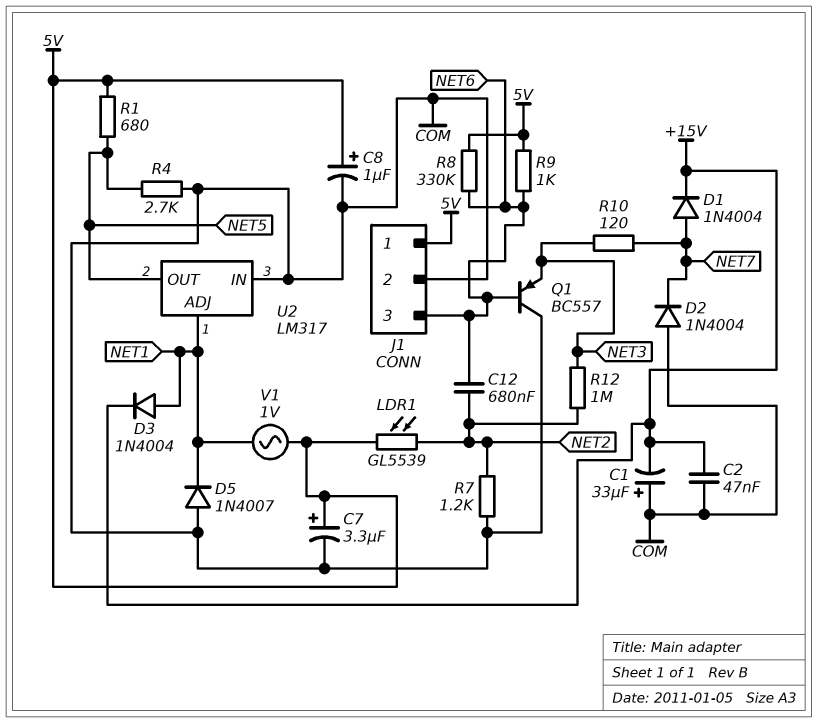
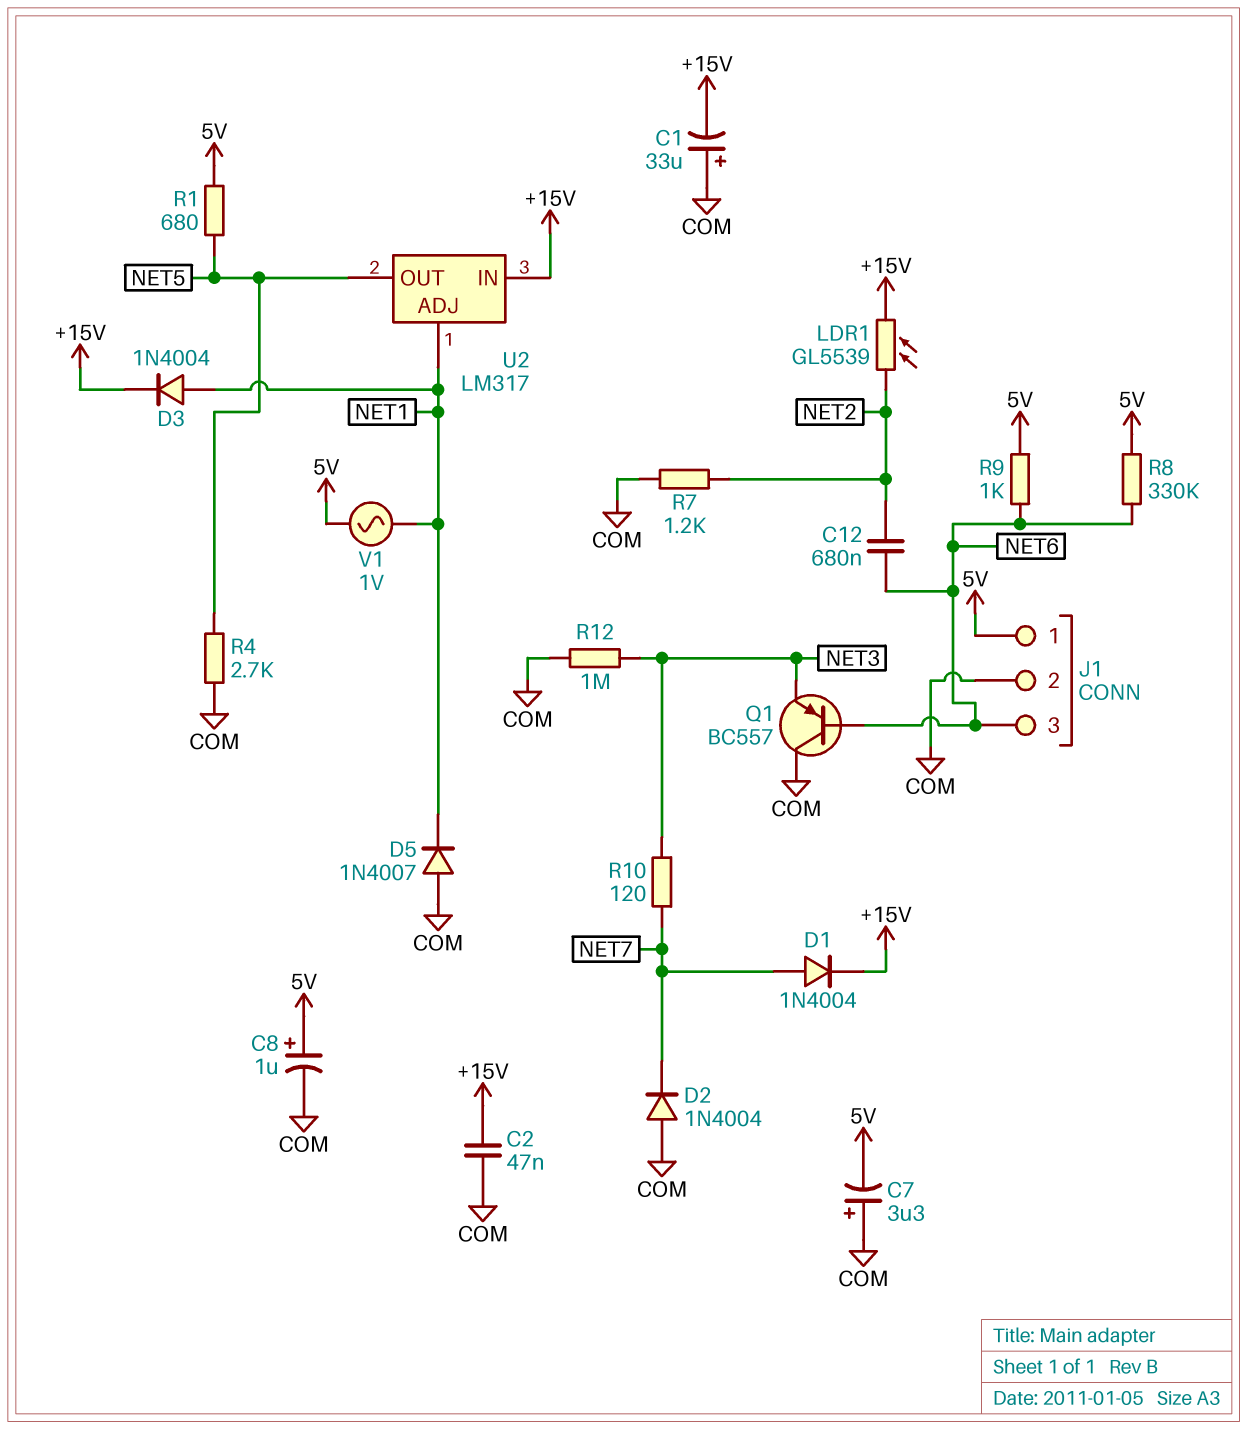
C7: 3.3uF (plus 5V, minus COM) -> 3.3uF (plus COM, minus 5V)
LDR1: GL5539 (5V, NET2) -> GL5539 (+15V, NET2)
R12: 1M (NET2, NET3) -> 1M (COM, NET3)
U2 pin IN: COM -> +15V

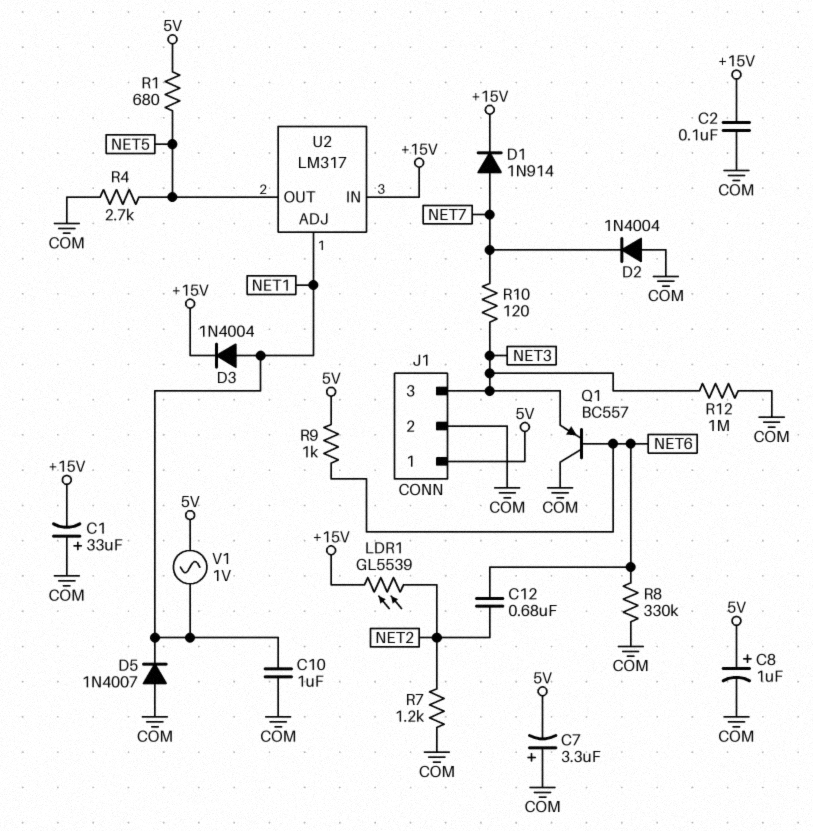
C2: 47nF (+15V, COM) -> 100nF (+15V, COM)
C10: none -> 1uF (COM, NET1)
D1: diode 1N4004 (A NET7, K +15V) -> diode 1N914 (A NET7, K +15V)
J1 pin 3: NET6 -> NET3
R8: 330k (5V, NET6) -> 330k (COM, NET6)

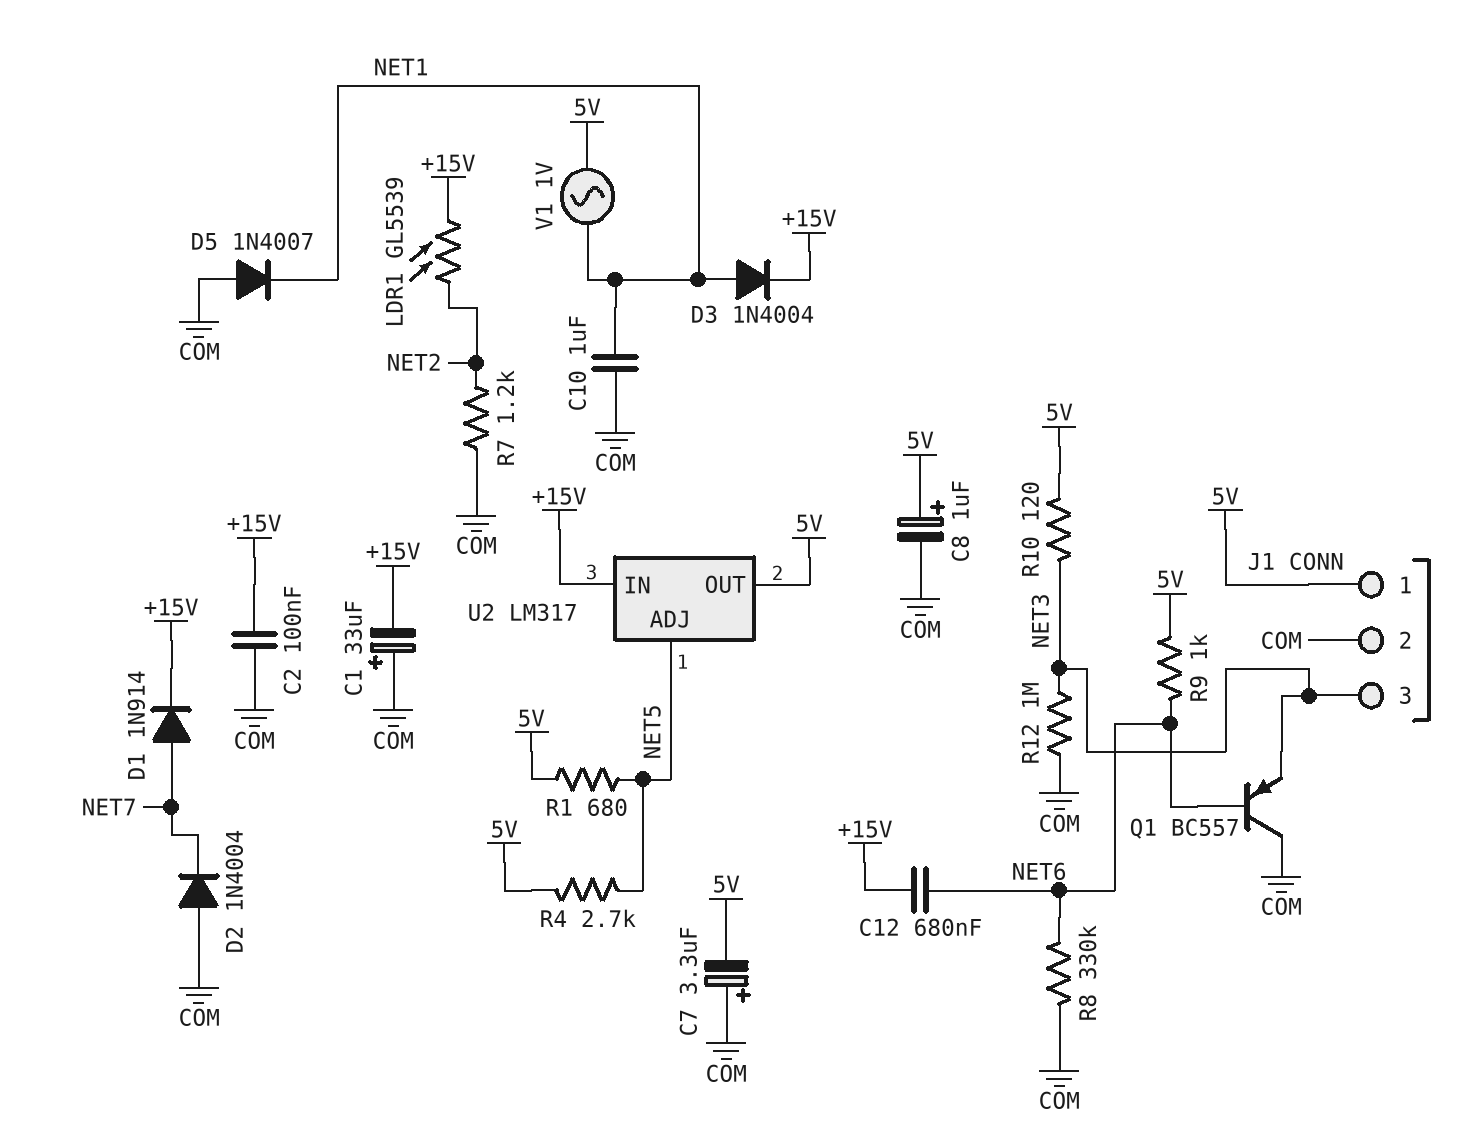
C12: 680nF (NET2, NET6) -> 680nF (+15V, NET6)
R4: 2.7k (COM, NET5) -> 2.7k (5V, NET5)
R10: 120 (NET3, NET7) -> 120 (5V, NET3)
U2 pin ADJ: NET1 -> NET5
U2 pin OUT: NET5 -> 5V

